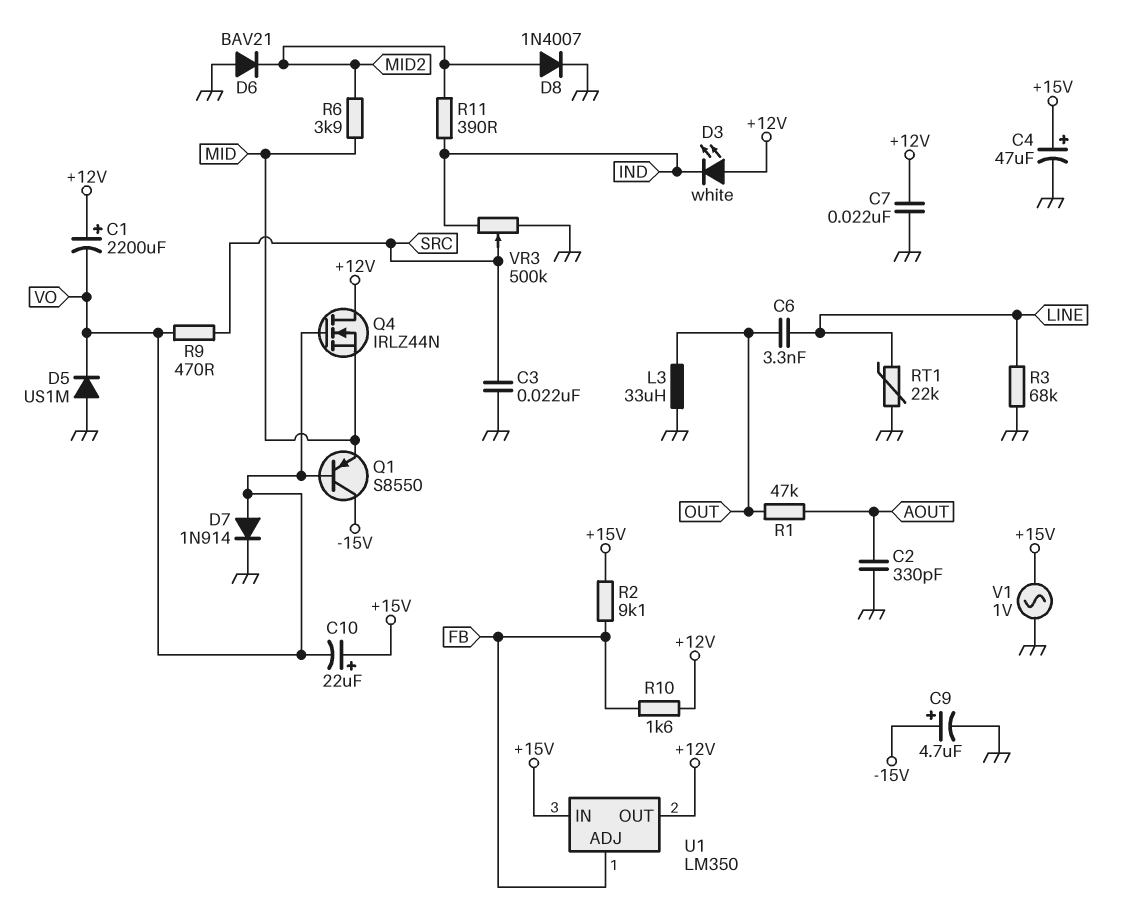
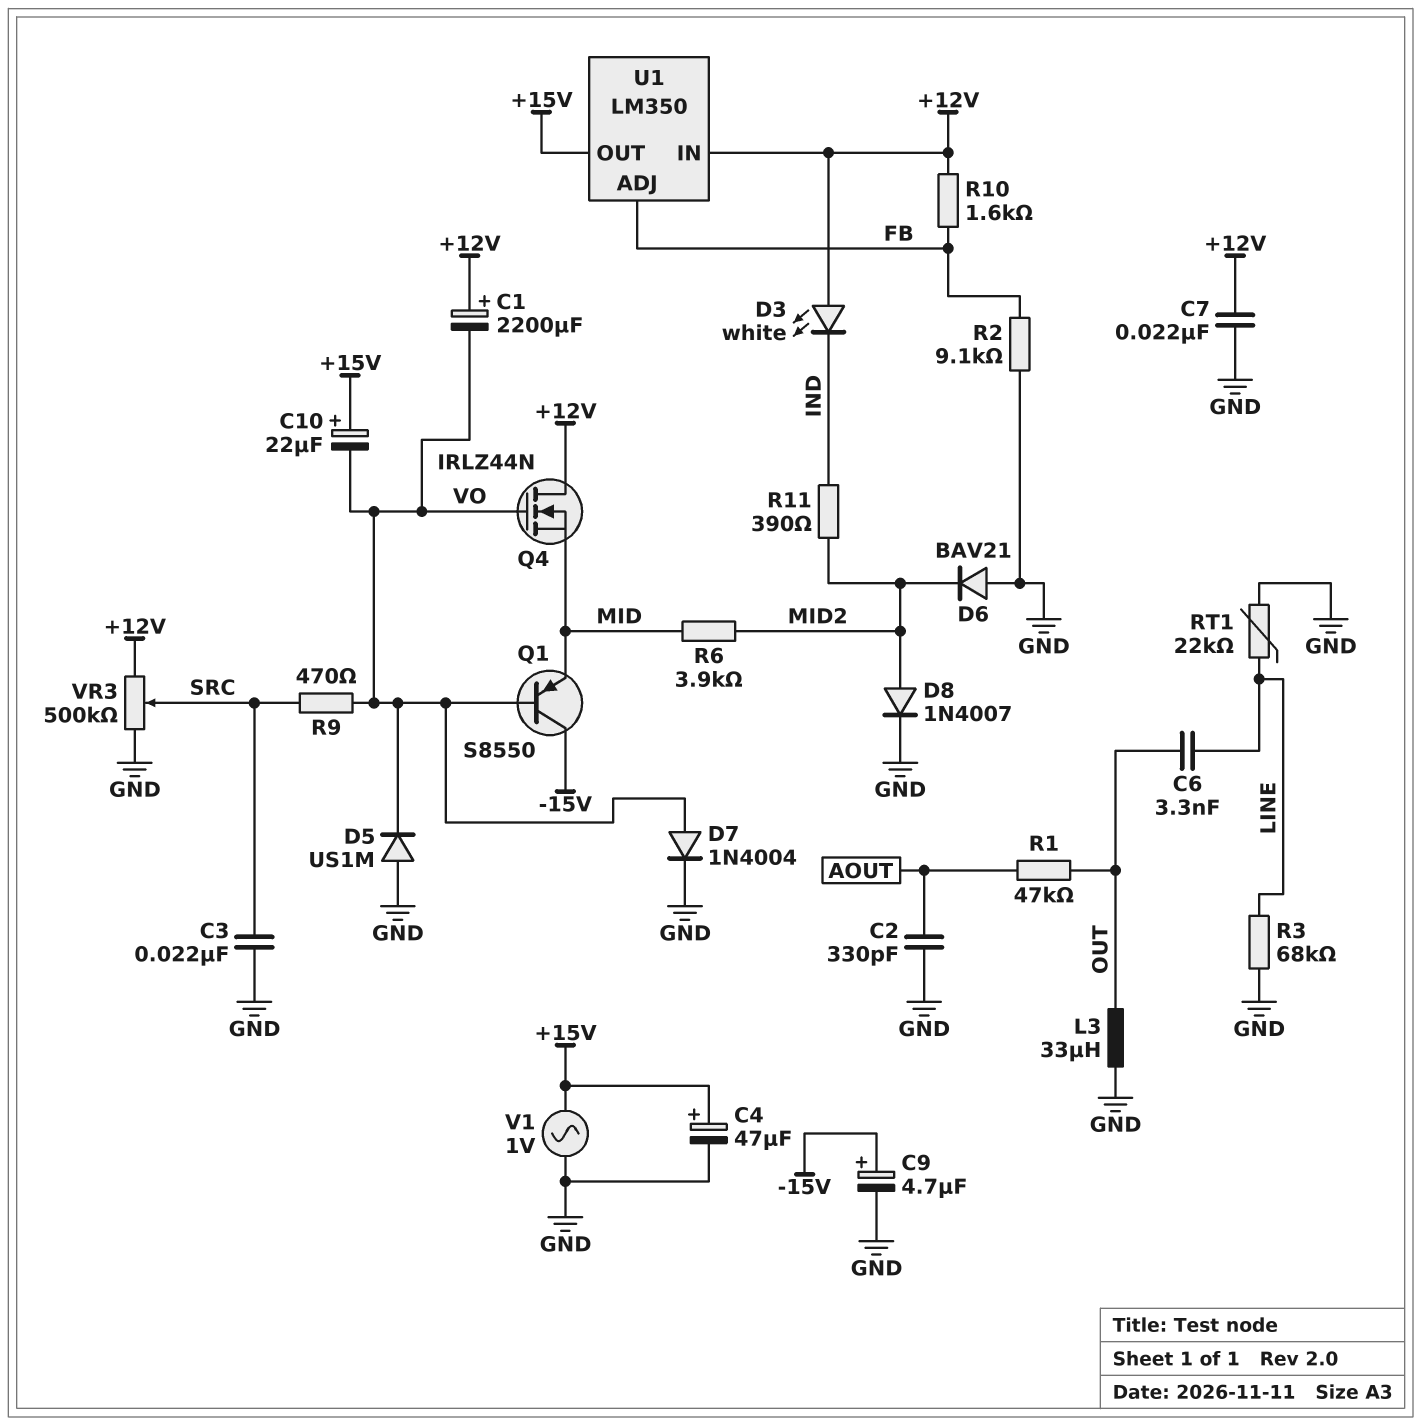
D7: diode 1N914 (A VO, K GND) -> diode 1N4004 (A VO, K GND)
R2: 9.1k (+15V, FB) -> 9.1k (FB, GND)
U1 pin IN: +15V -> +12V
U1 pin OUT: +12V -> +15V
VR3: 500k (GND, IND, wiper SRC) -> 500k (+12V, GND, wiper SRC)

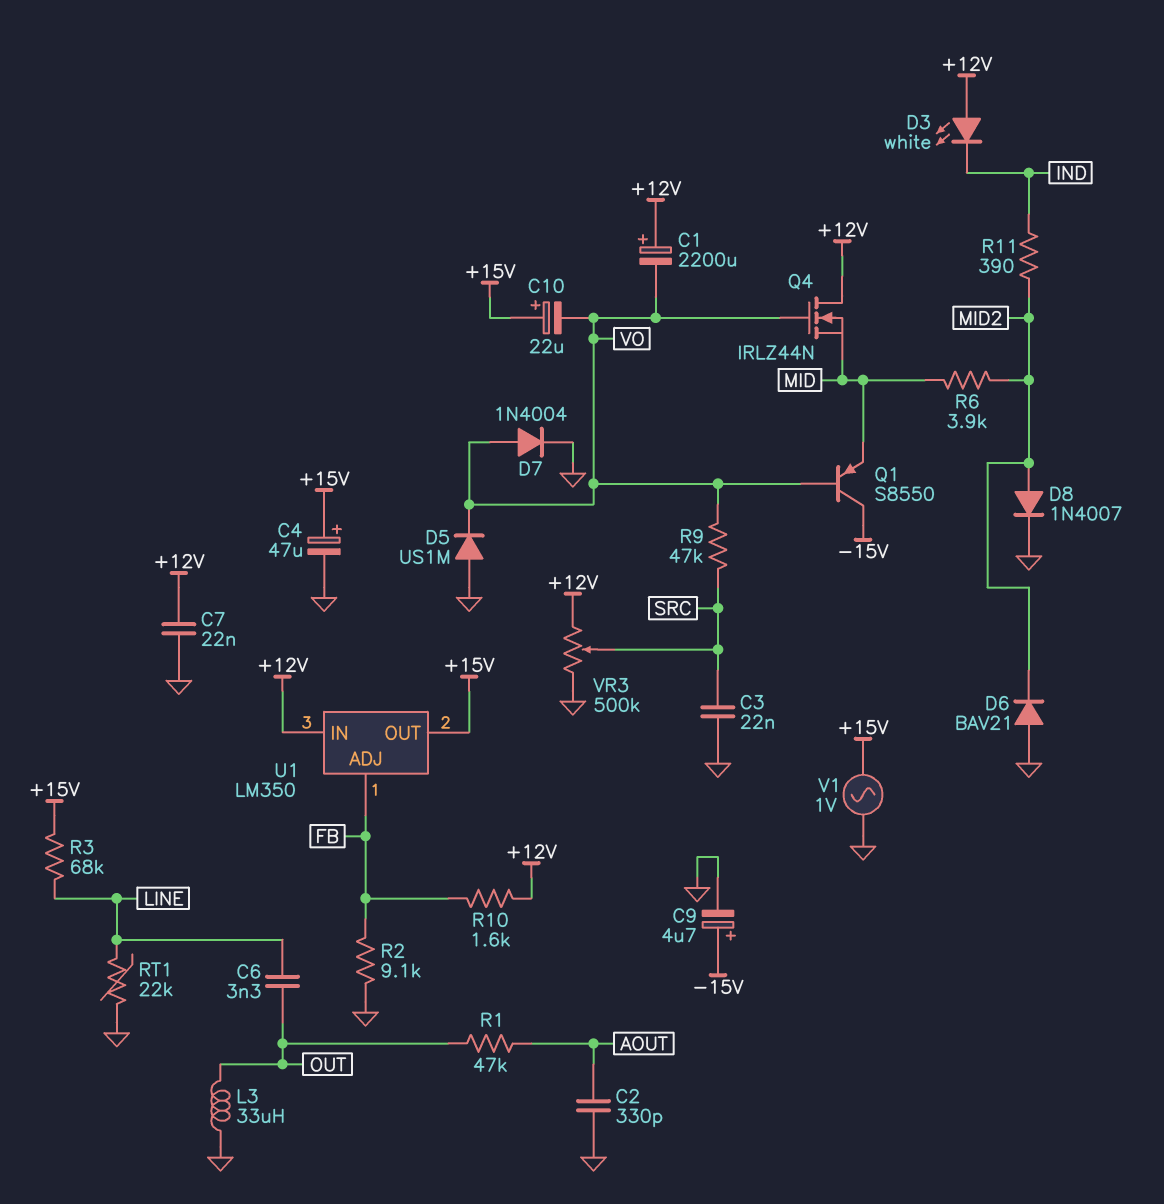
R3: 68k (GND, LINE) -> 68k (+15V, LINE)
R9: 470 (SRC, VO) -> 47k (SRC, VO)

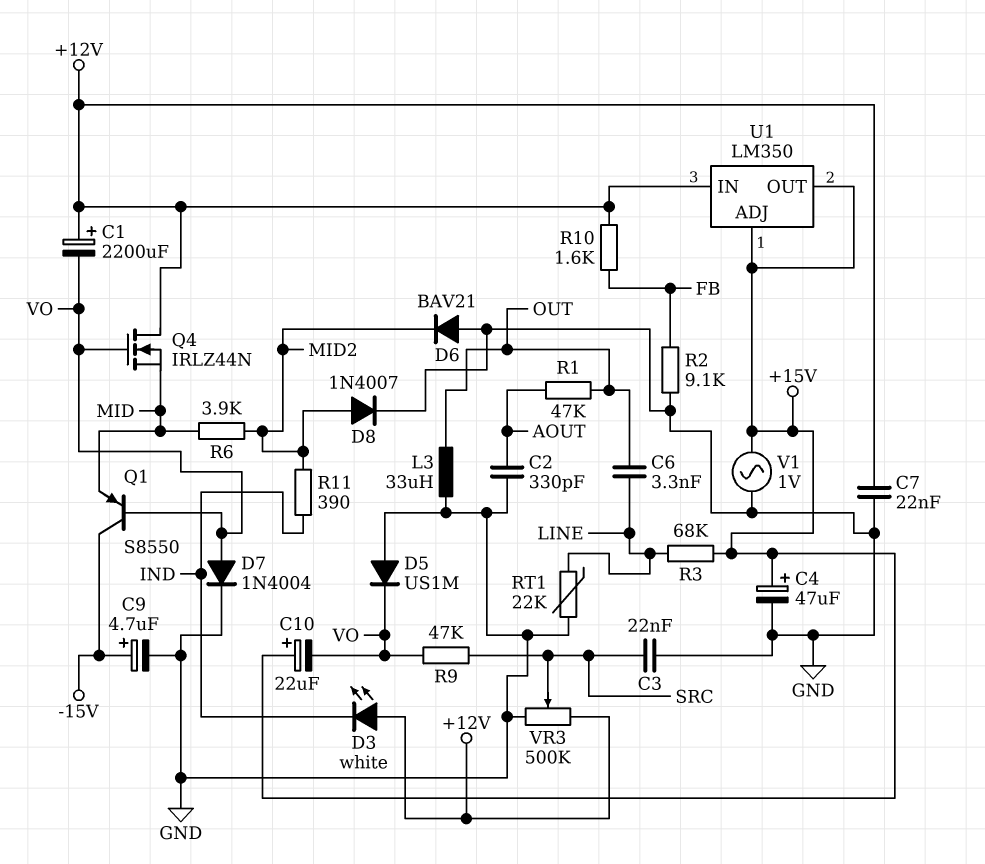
U1 pin ADJ: FB -> +15V

